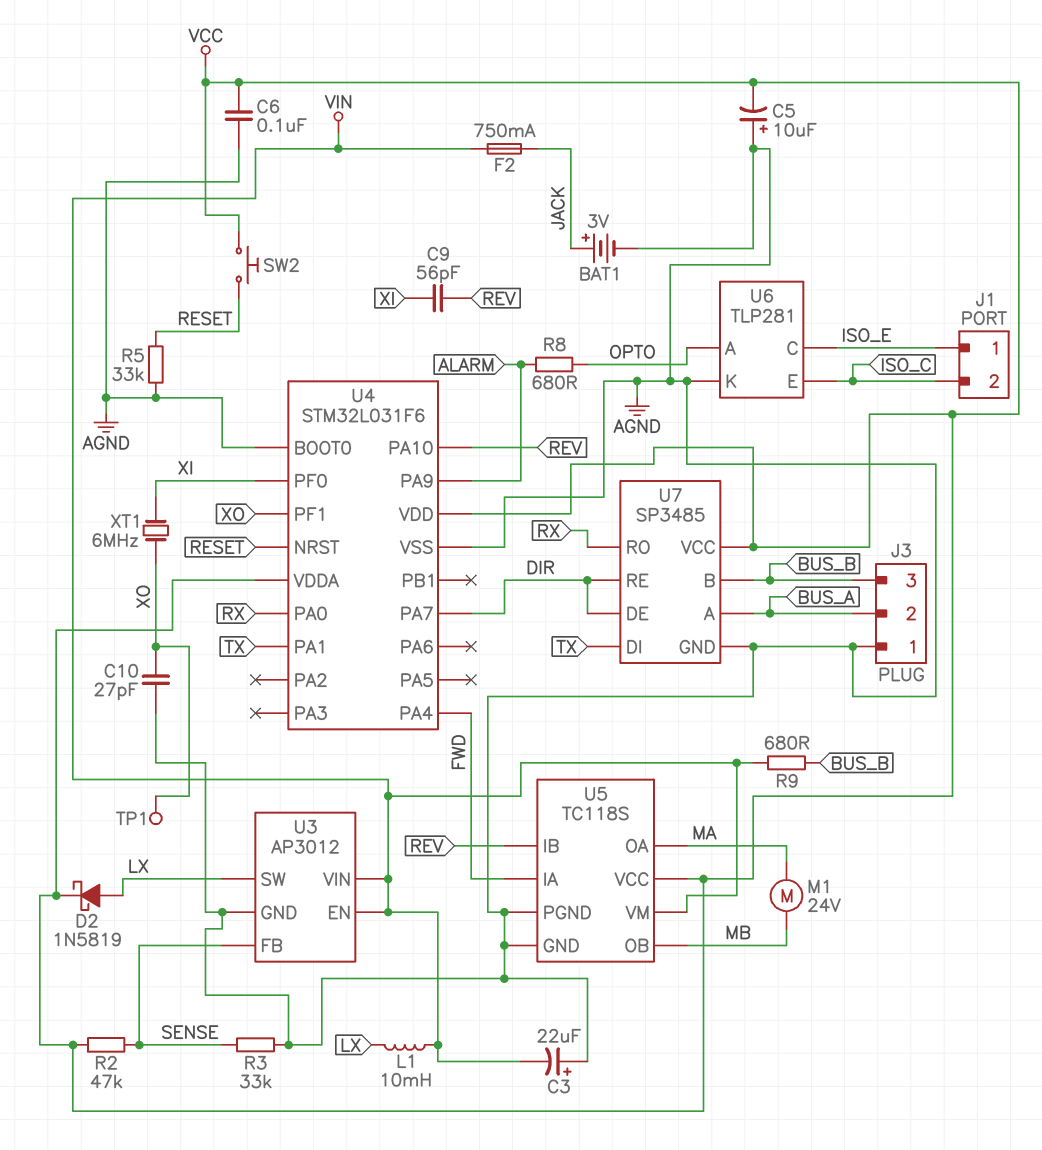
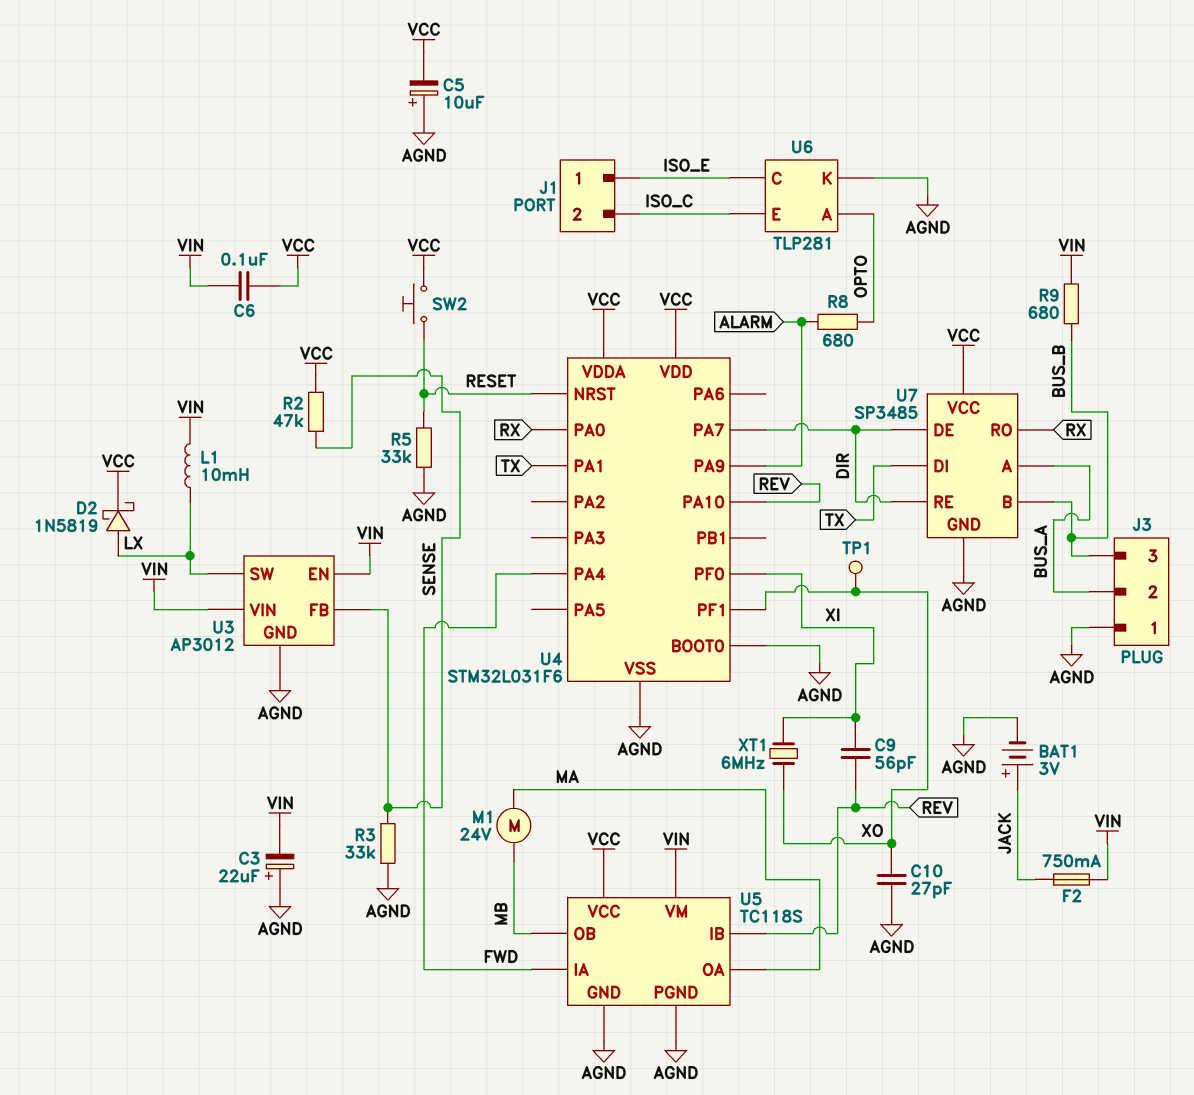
C6: 100nF (AGND, VCC) -> 100nF (VCC, VIN)

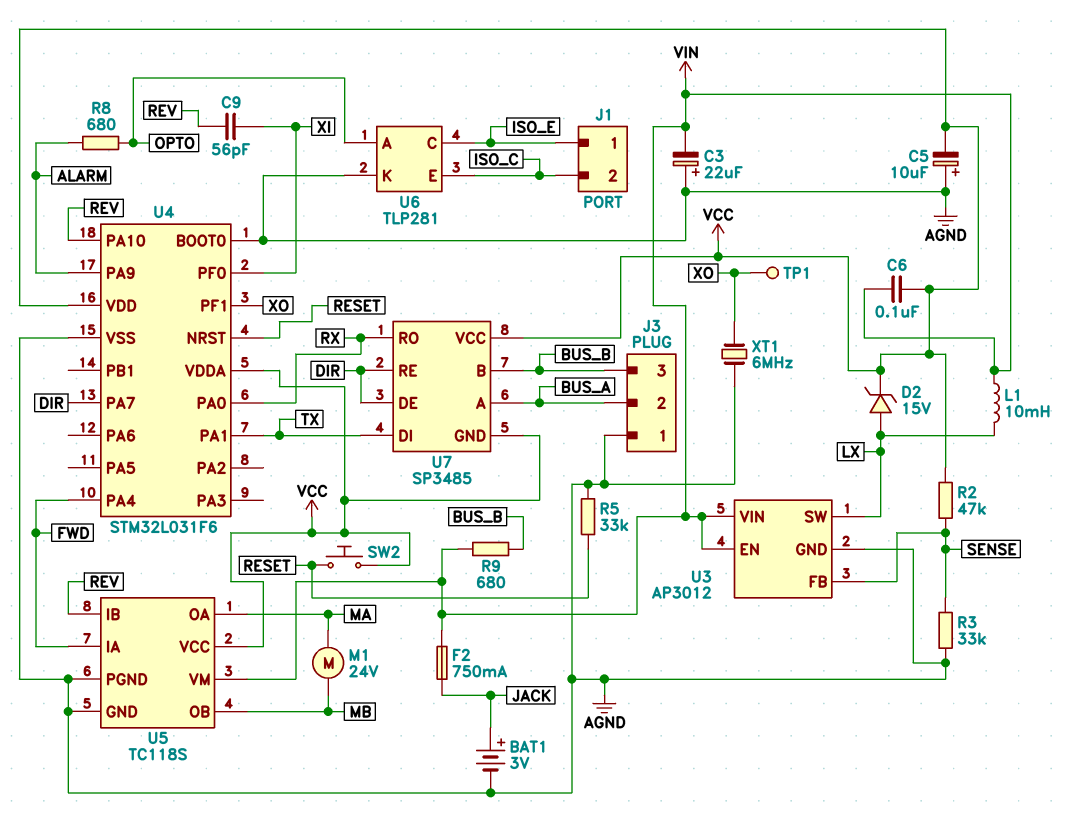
C10: 27pF (AGND, XO) -> none
D2: schottky 1N5819 (A LX, K VCC) -> zener 15V (A LX, K VCC)
U7 pin GND: AGND -> VCC
XT1: 6MHz (XI, XO) -> 6MHz (AGND, XO)

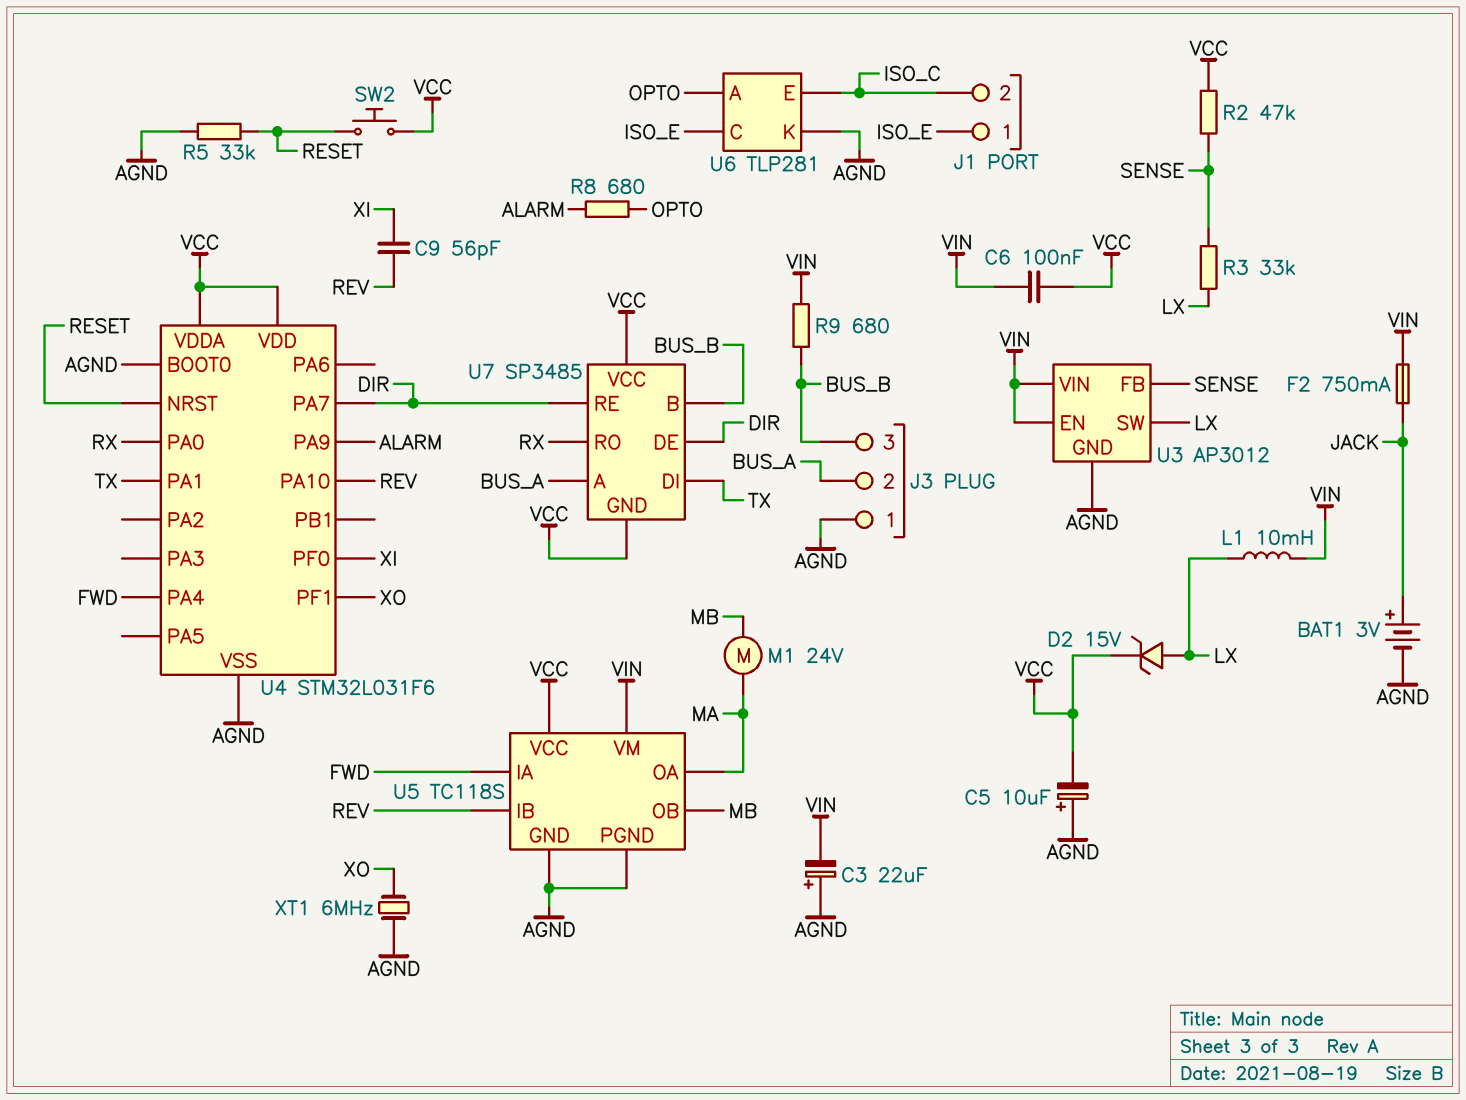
R3: 33k (AGND, SENSE) -> 33k (LX, SENSE)
TP1: test point (XO) -> none

